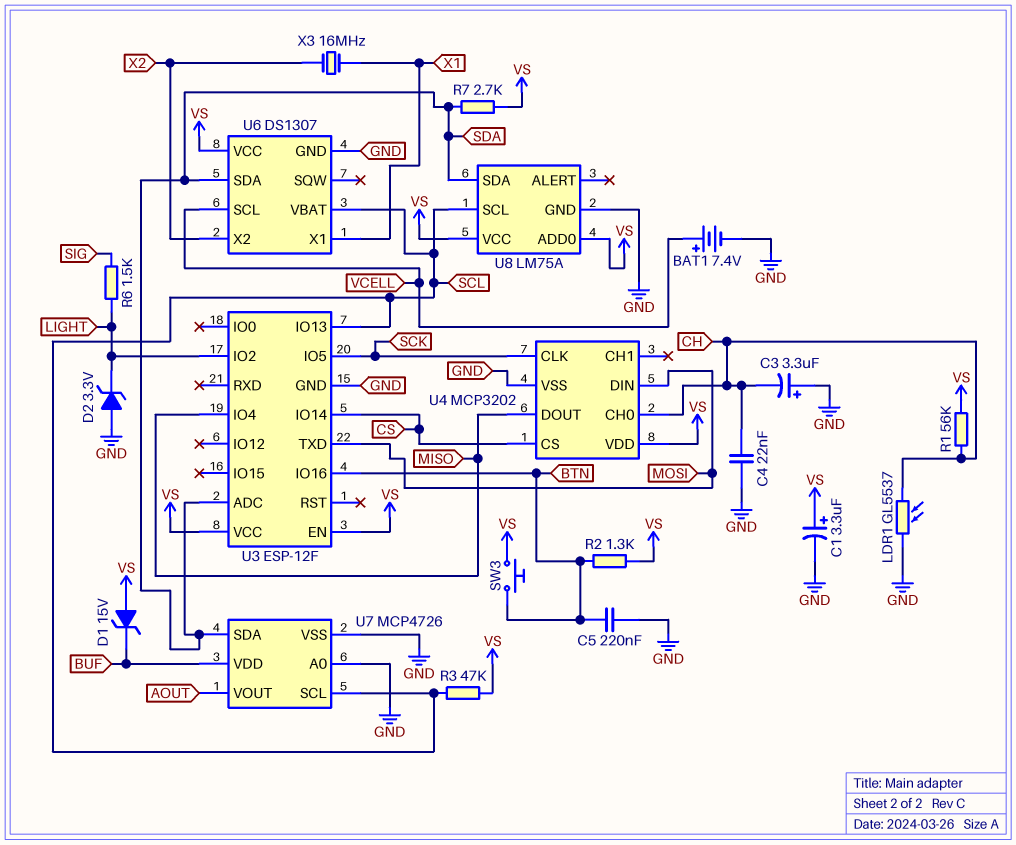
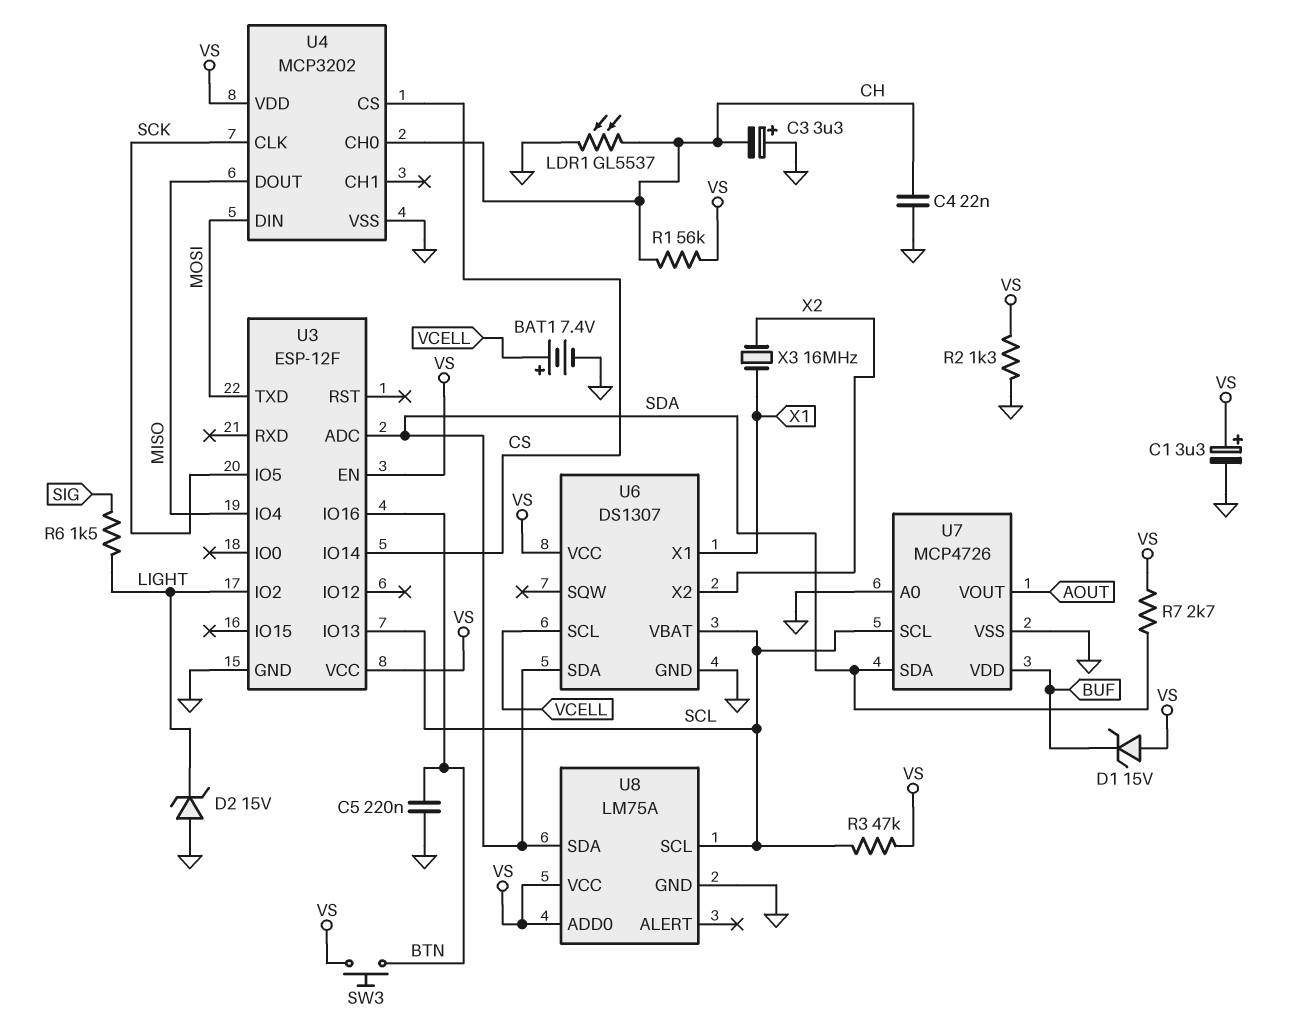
D2: zener 3.3V (A GND, K LIGHT) -> zener 15V (A GND, K LIGHT)
R2: 1.3k (BTN, VS) -> 1.3k (GND, VS)

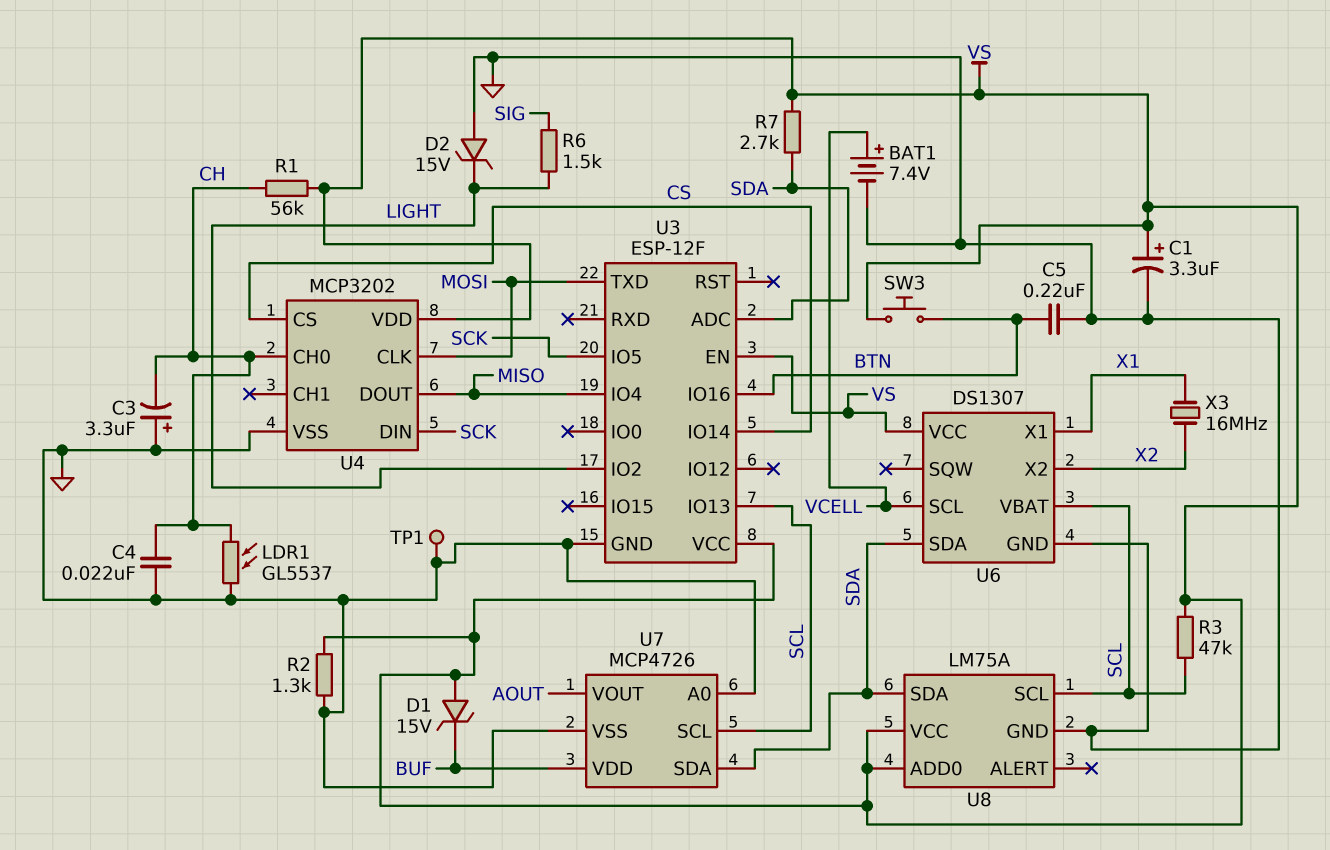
TP1: none -> test point (GND)
U4 pin CLK: SCK -> MOSI
U4 pin DIN: MOSI -> SCK

